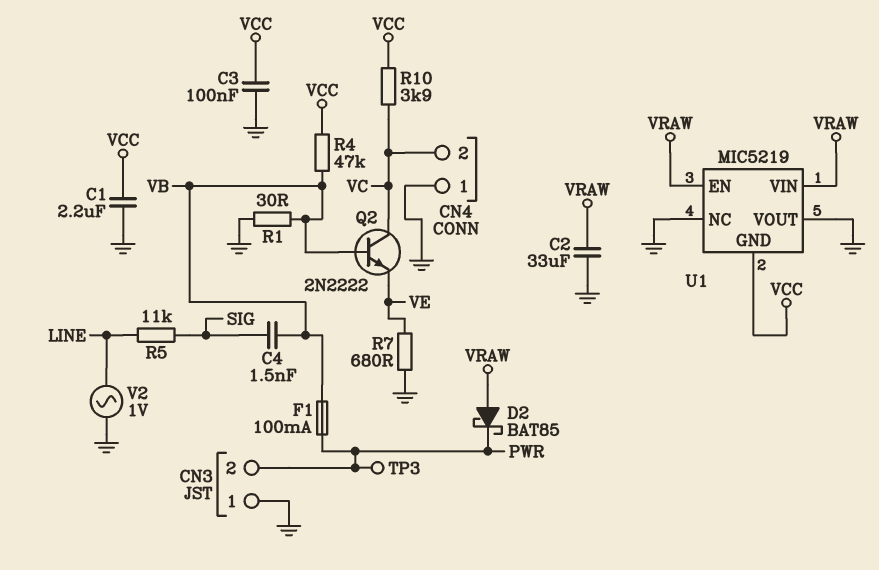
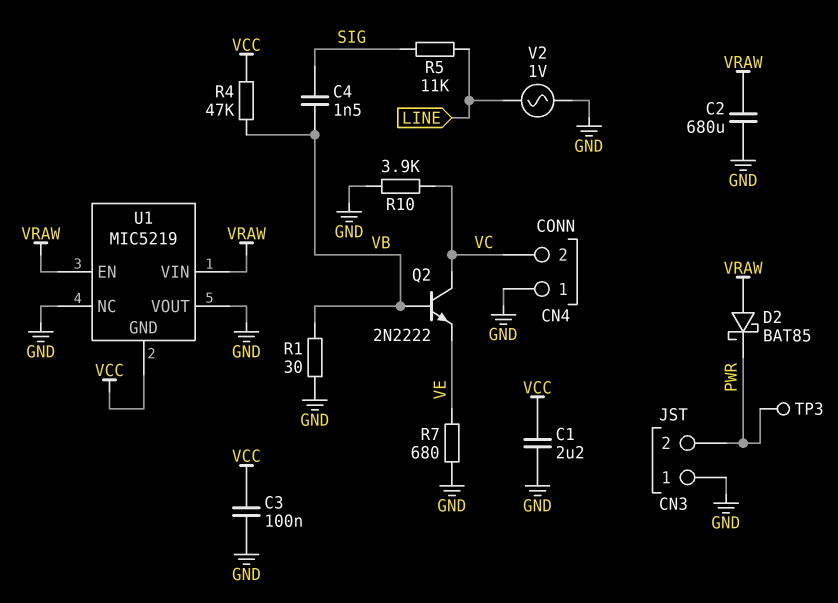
C2: 33uF (GND, VRAW) -> 680uF (GND, VRAW)
F1: 100mA (PWR, VB) -> none
R10: 3.9k (VC, VCC) -> 3.9k (GND, VC)

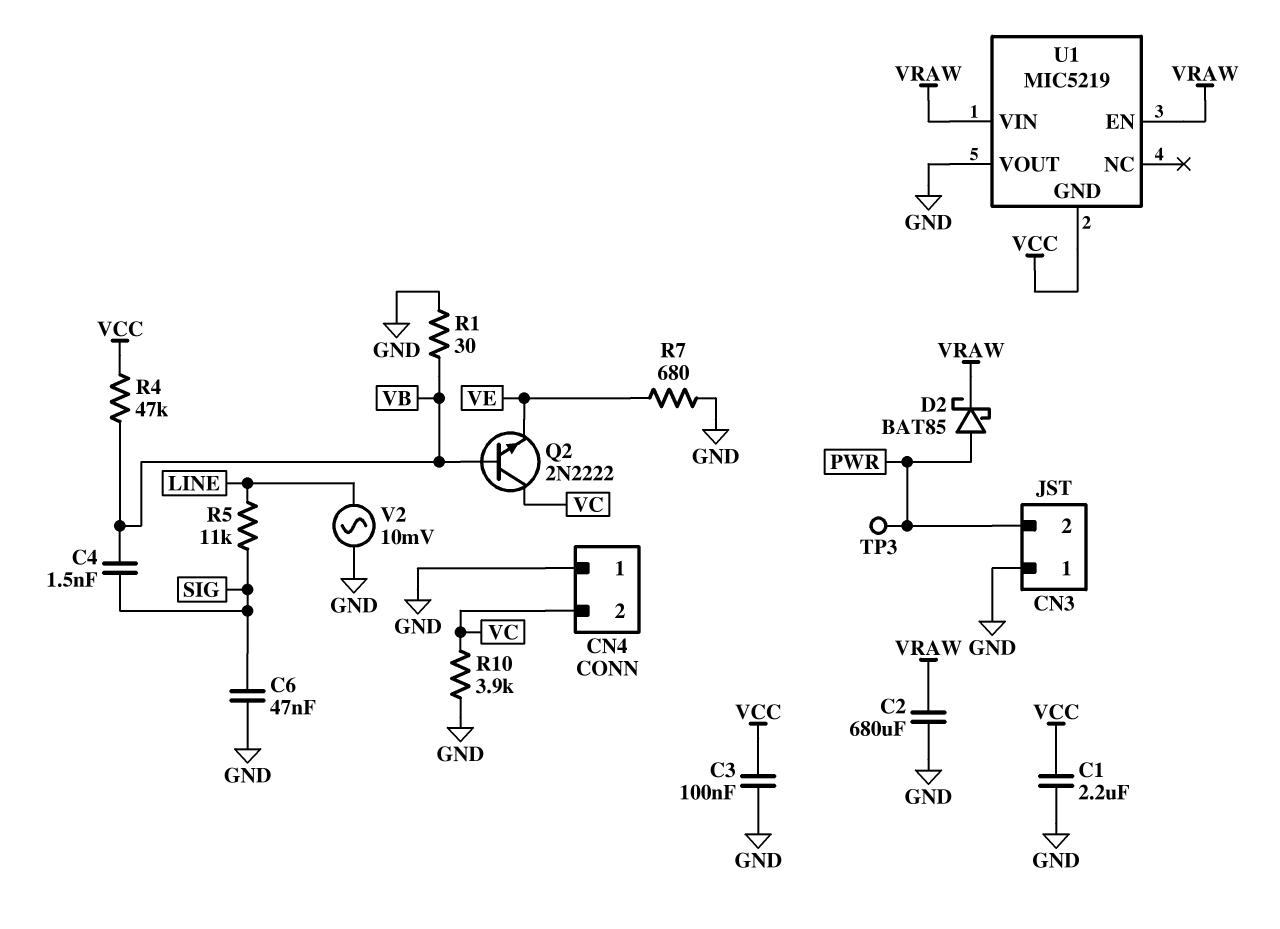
C6: none -> 47nF (GND, SIG)
D2: schottky BAT85 (A VRAW, K PWR) -> schottky BAT85 (A PWR, K VRAW)
U1 pin NC: GND -> none
V2: AC 1V (GND, LINE) -> AC 10mV (GND, LINE)

